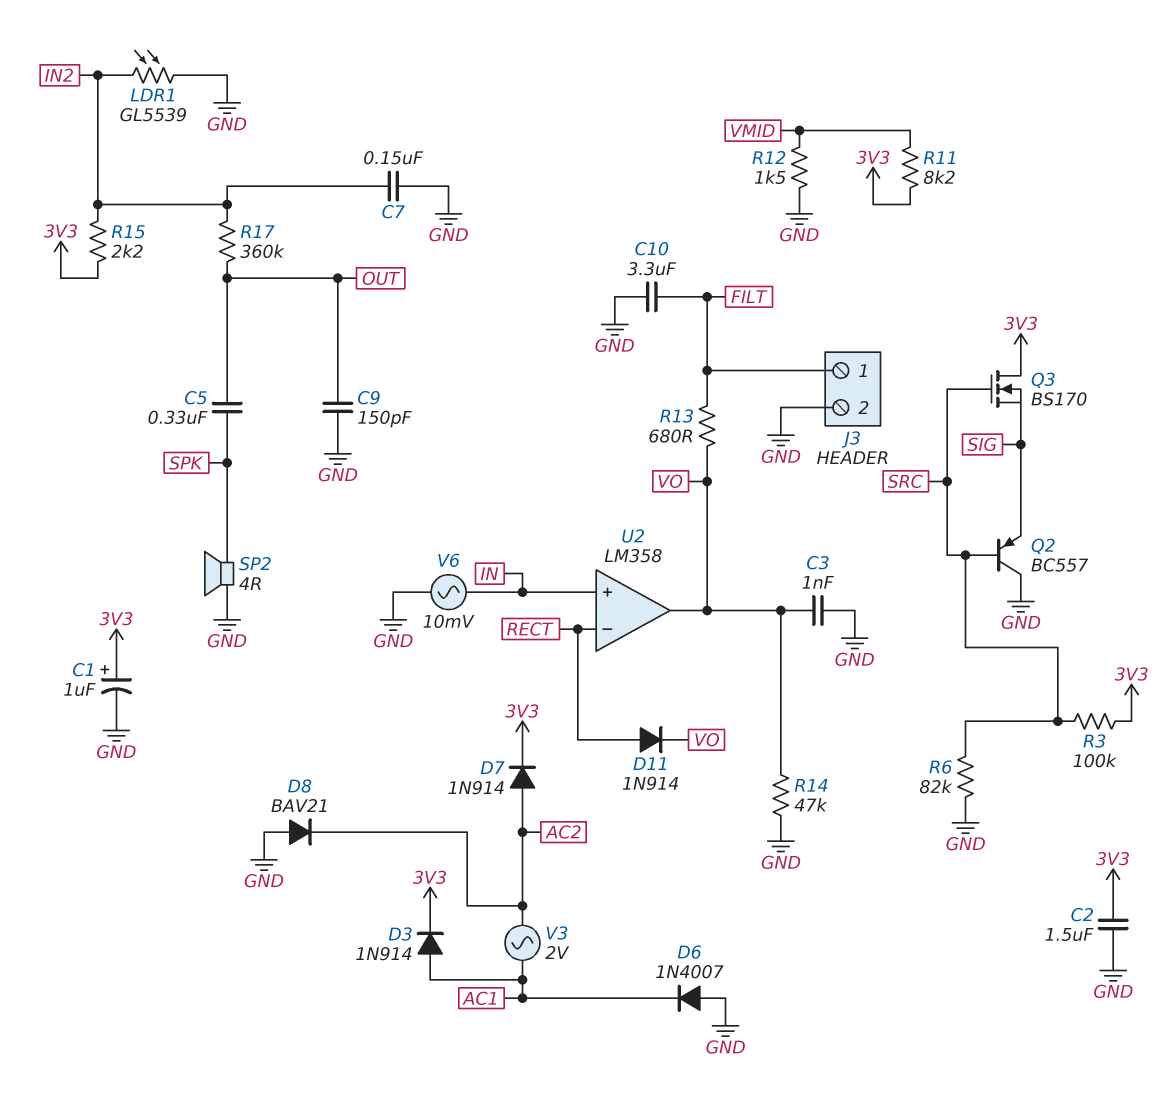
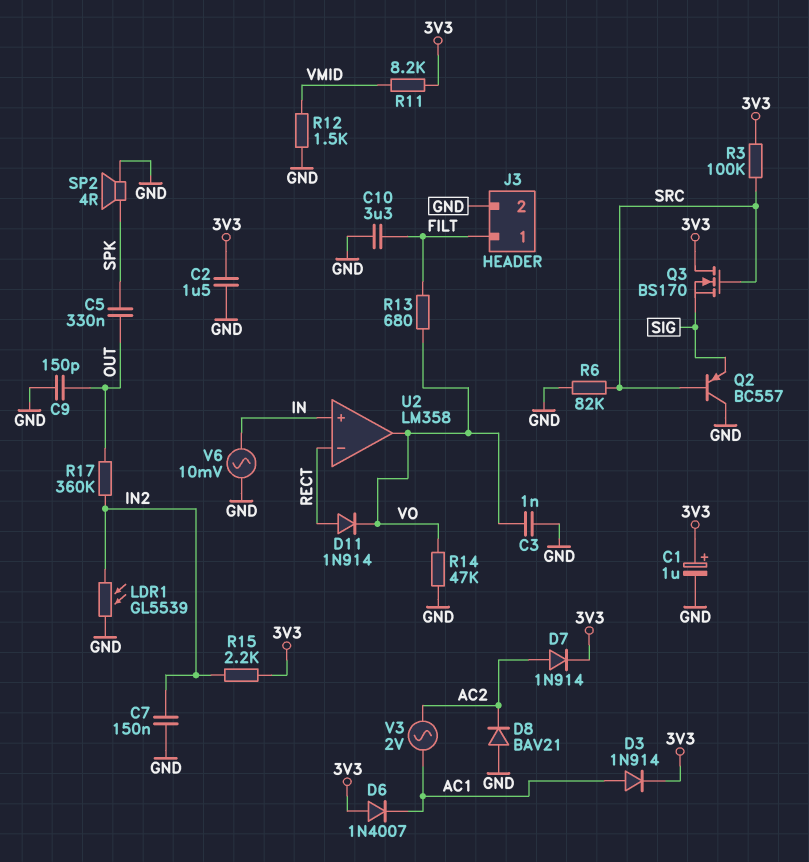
D6: diode 1N4007 (A GND, K AC1) -> diode 1N4007 (A 3V3, K AC1)

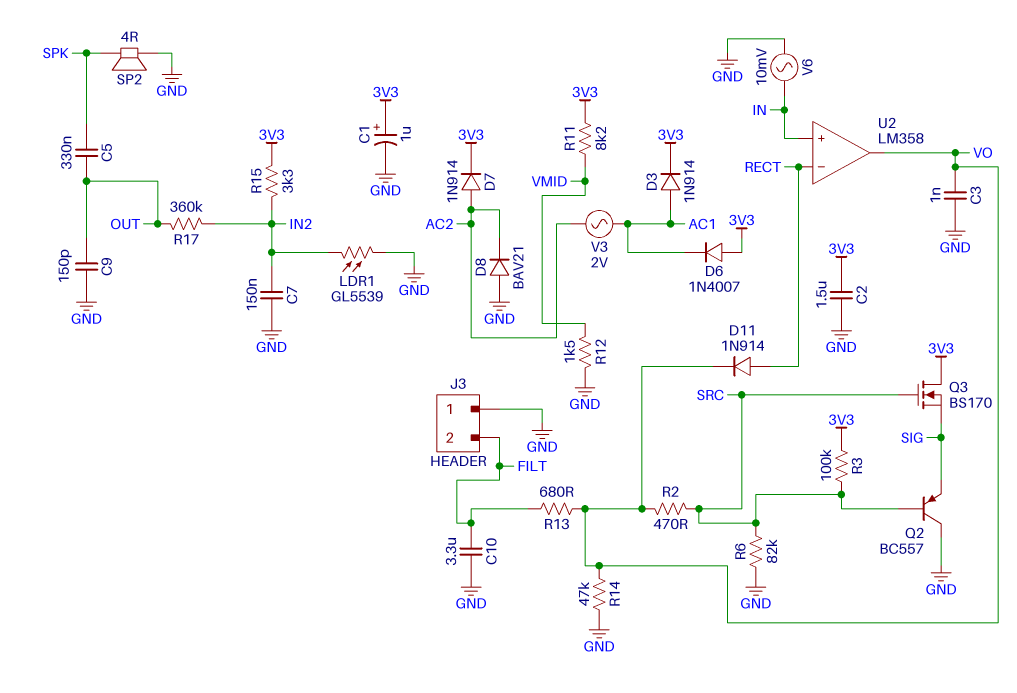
J3 pin 1: FILT -> GND
J3 pin 2: GND -> FILT
R2: none -> 470 (SRC, VO)
R15: 2.2k (3V3, IN2) -> 3.3k (3V3, IN2)

